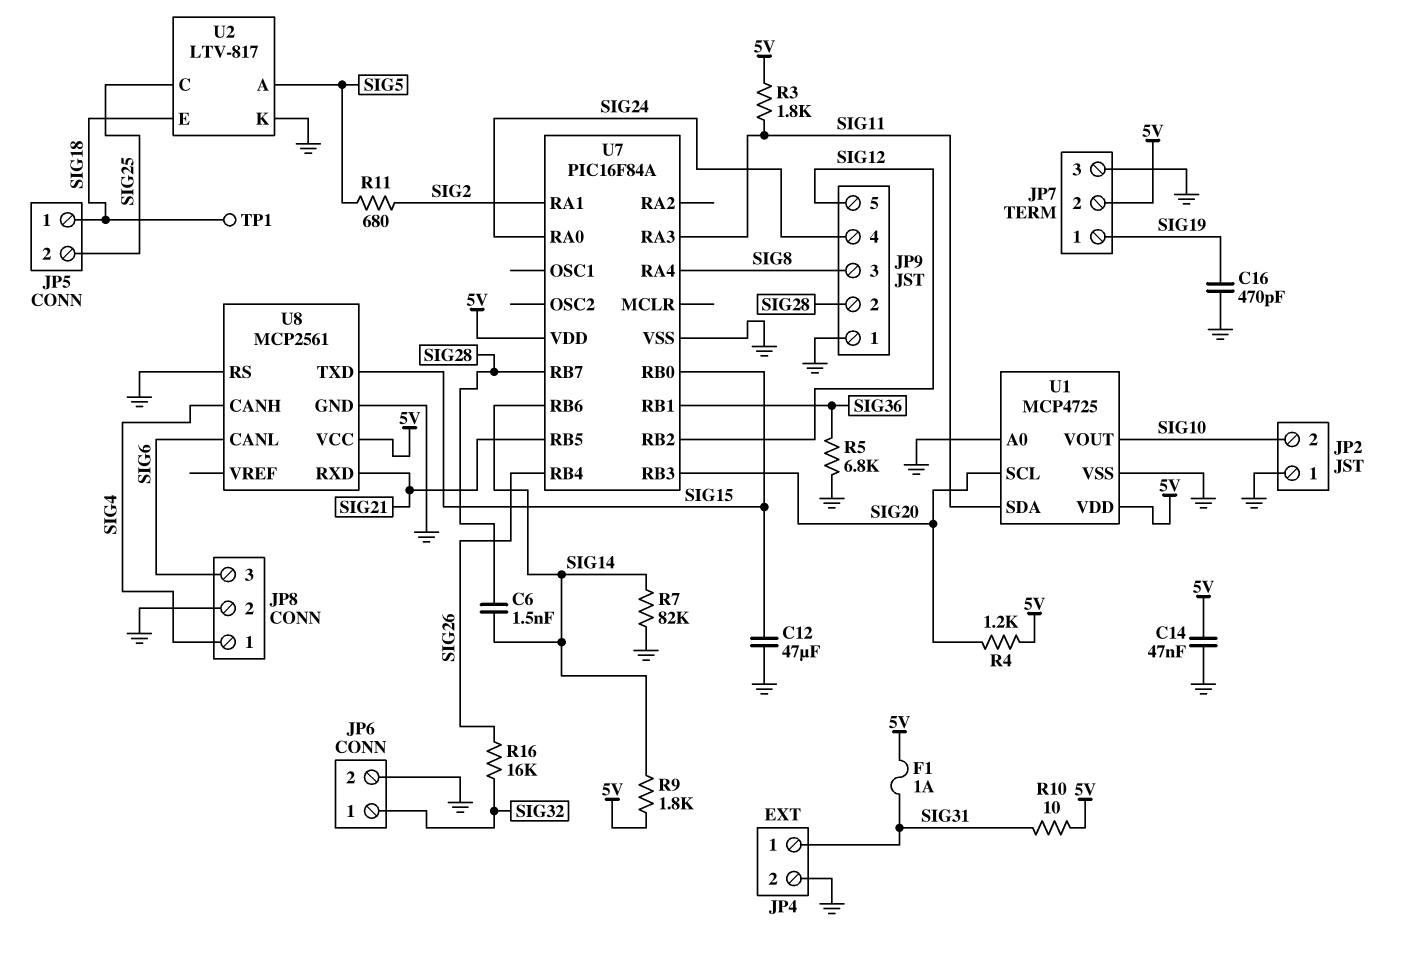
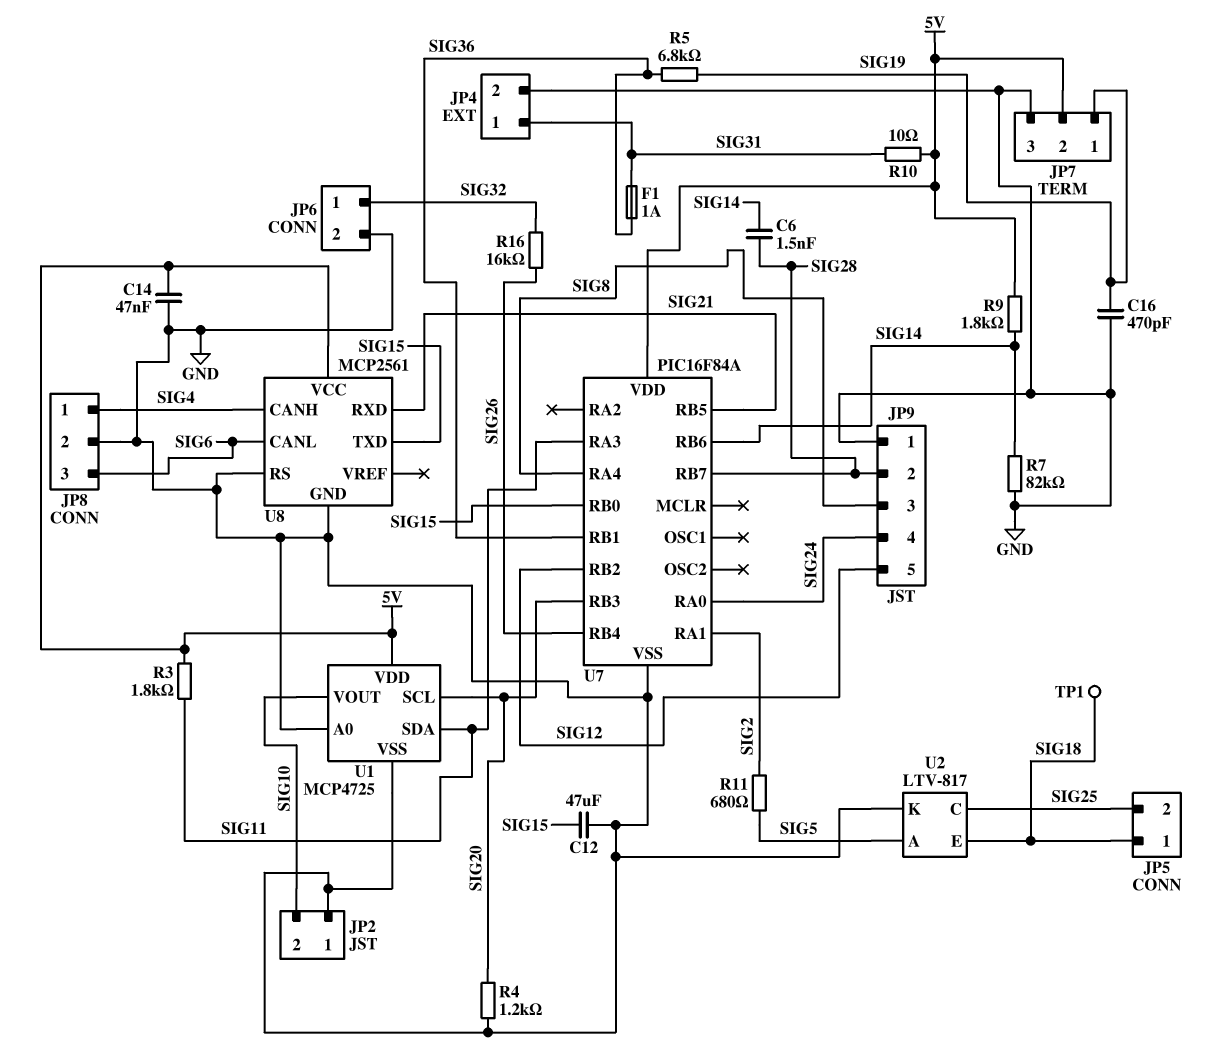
F1: 1A (5V, SIG31) -> 1A (SIG31, SIG36)
R4: 1.2k (5V, SIG20) -> 1.2k (GND, SIG20)
R5: 6.8k (GND, SIG36) -> 6.8k (SIG19, SIG36)

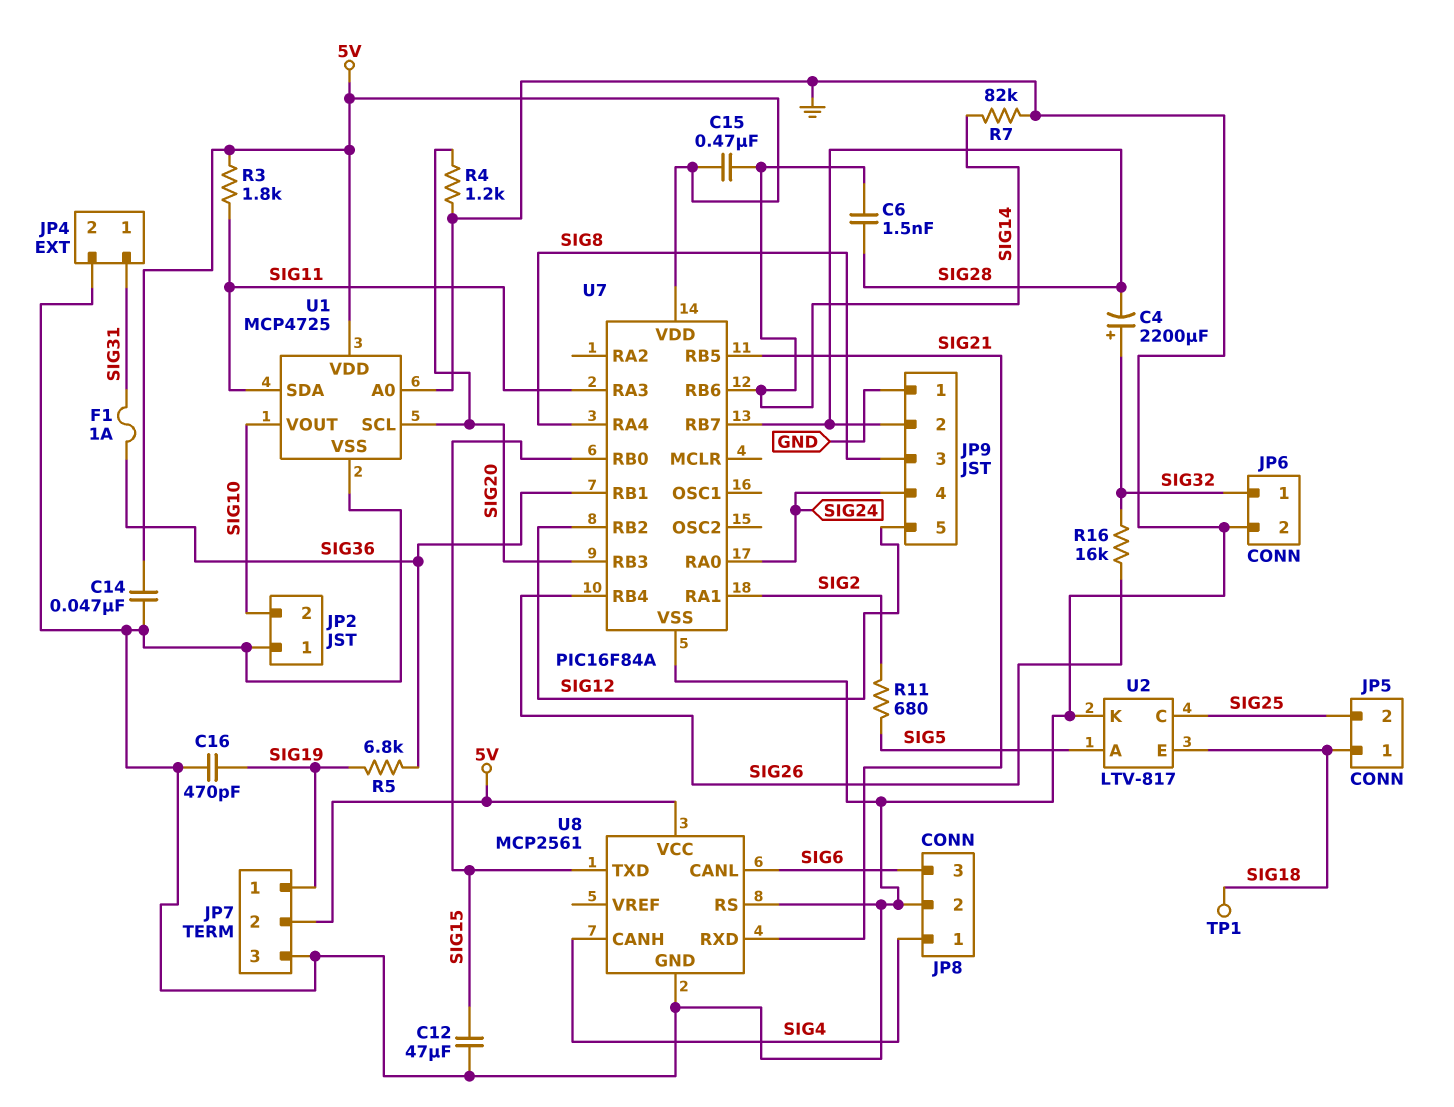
C4: none -> 2200uF (plus SIG32, minus SIG28)
C15: none -> 470nF (5V, SIG14)
R9: 1.8k (5V, SIG14) -> none
R10: 10 (5V, SIG31) -> none

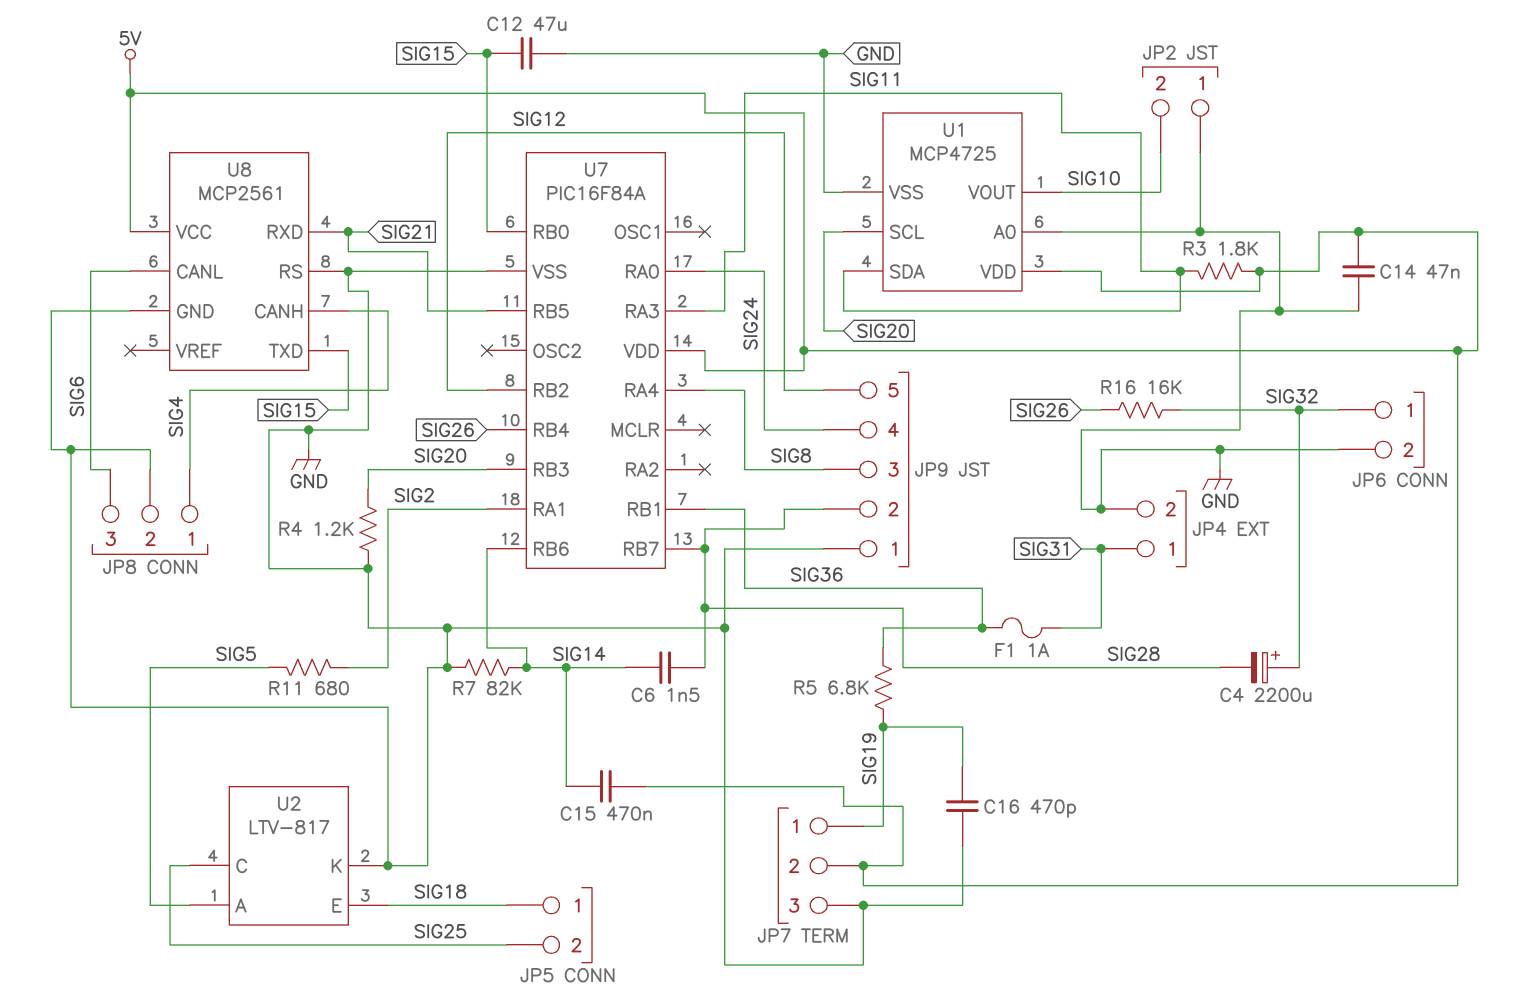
TP1: test point (SIG18) -> none

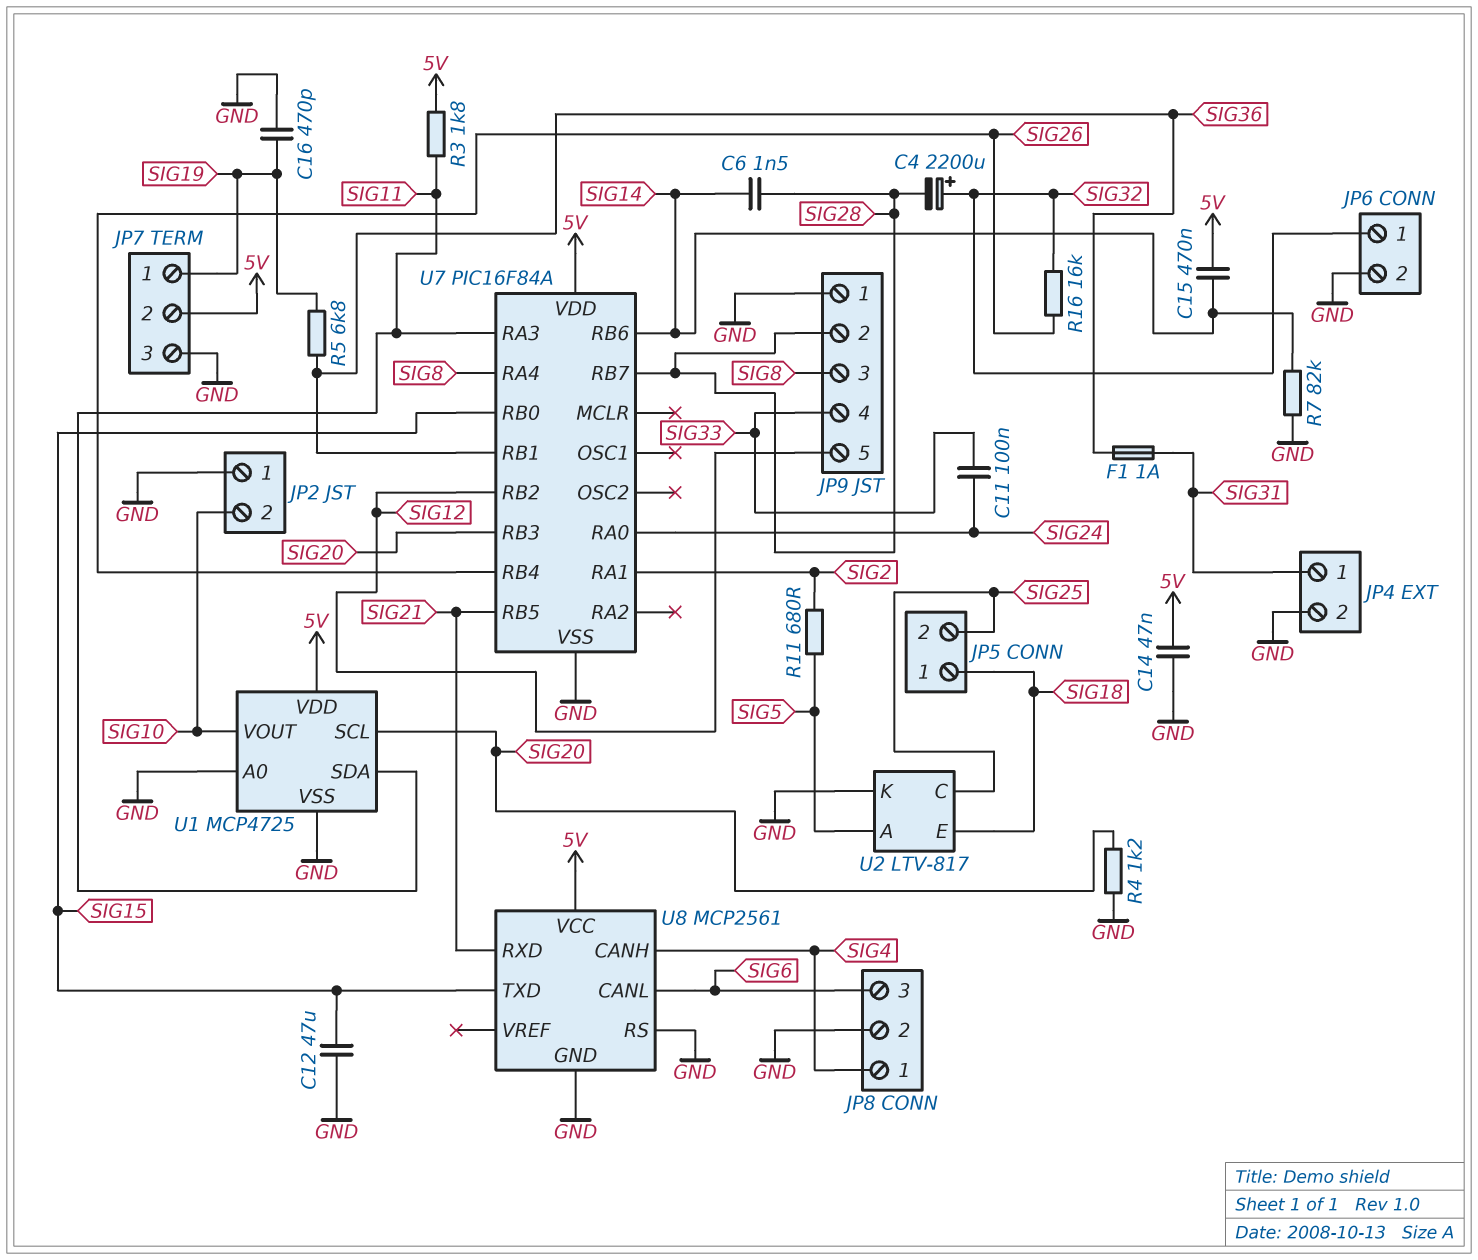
C11: none -> 100nF (SIG24, SIG33)
JP9 pin 4: SIG24 -> SIG33

